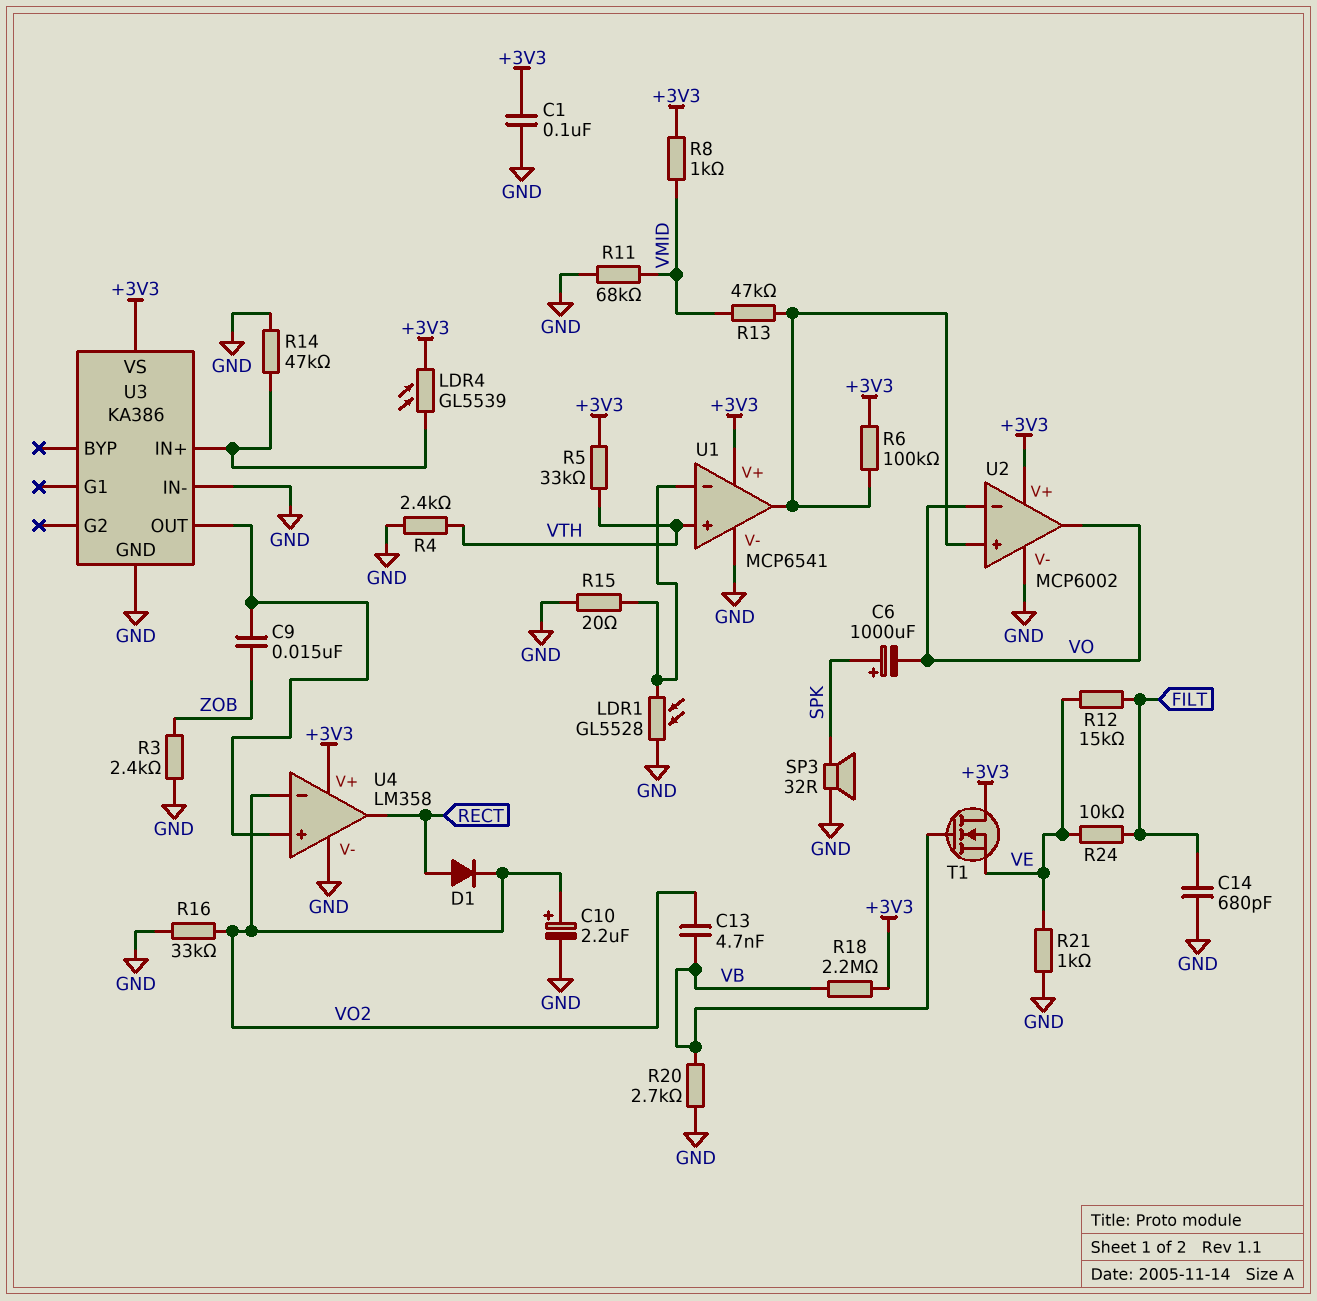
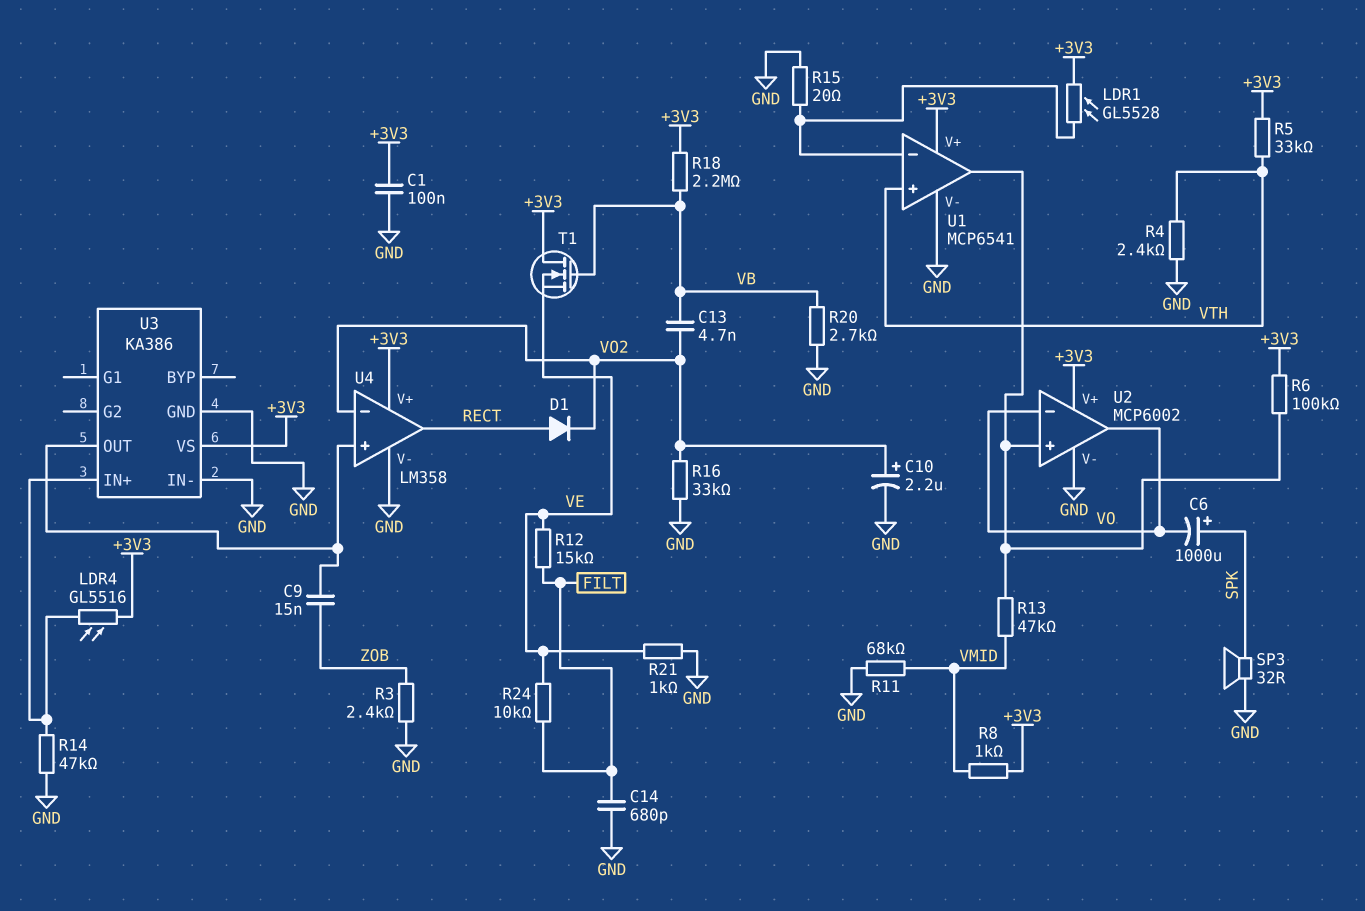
LDR1: GL5528 (GND, U1/in-) -> GL5528 (+3V3, U1/in-)
LDR4: GL5539 (+3V3, U3/IN+) -> GL5516 (+3V3, U3/IN+)

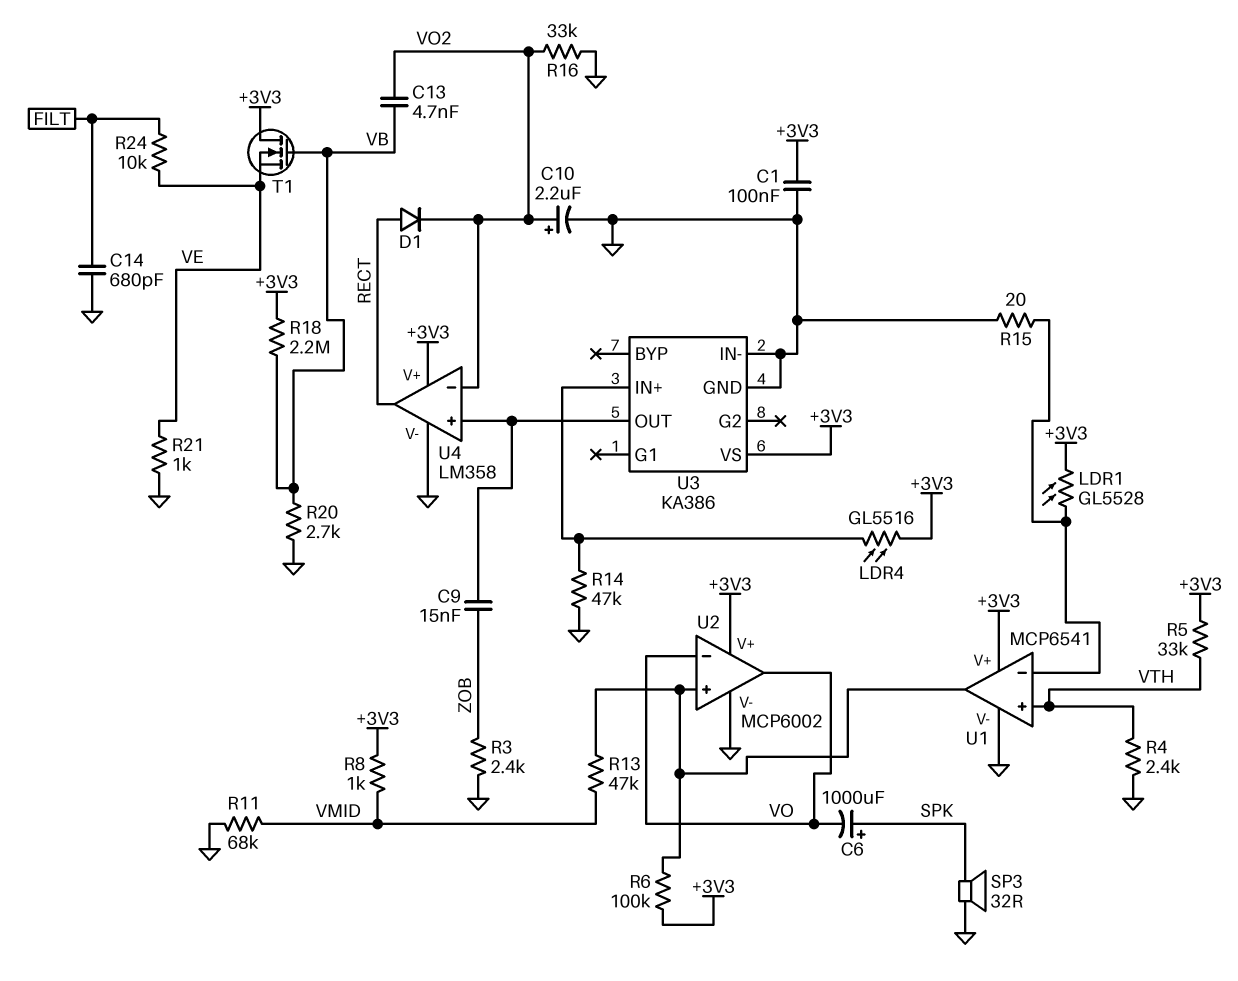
R12: 15k (FILT, VE) -> none

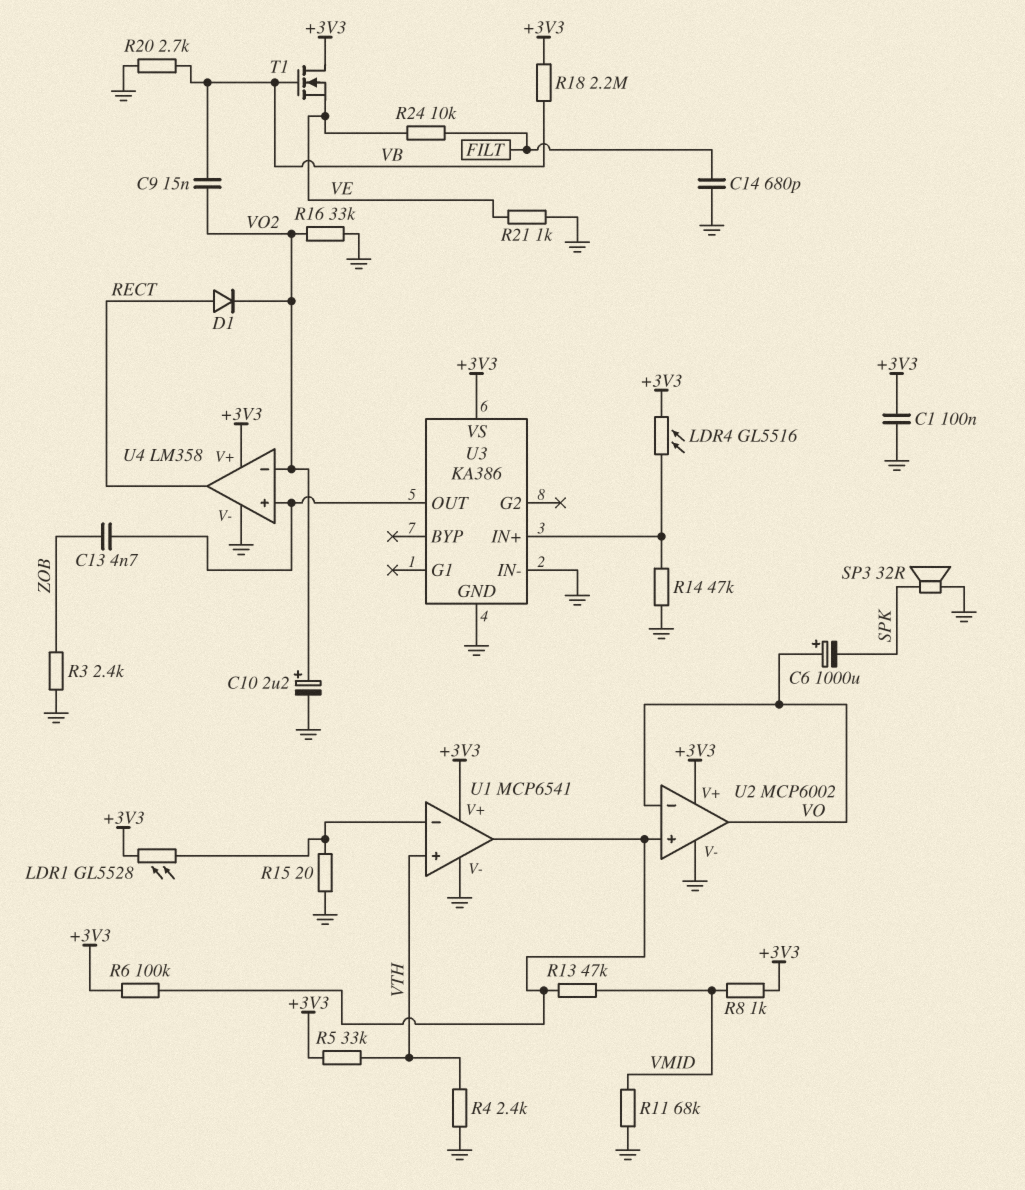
C6: 1000uF (plus SPK, minus VO) -> 1000uF (plus VO, minus SPK)
C9: 15nF (U3/OUT, ZOB) -> 15nF (VB, VO2)
C13: 4.7nF (VB, VO2) -> 4.7nF (U3/OUT, ZOB)

